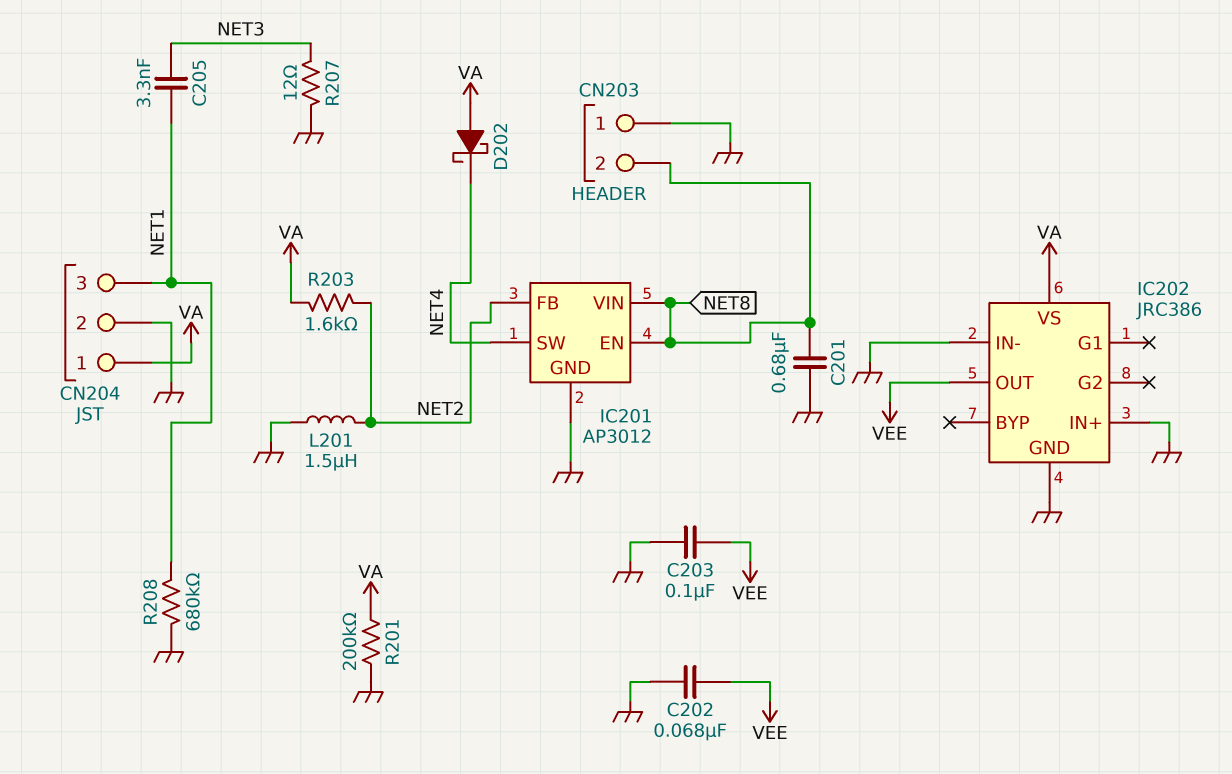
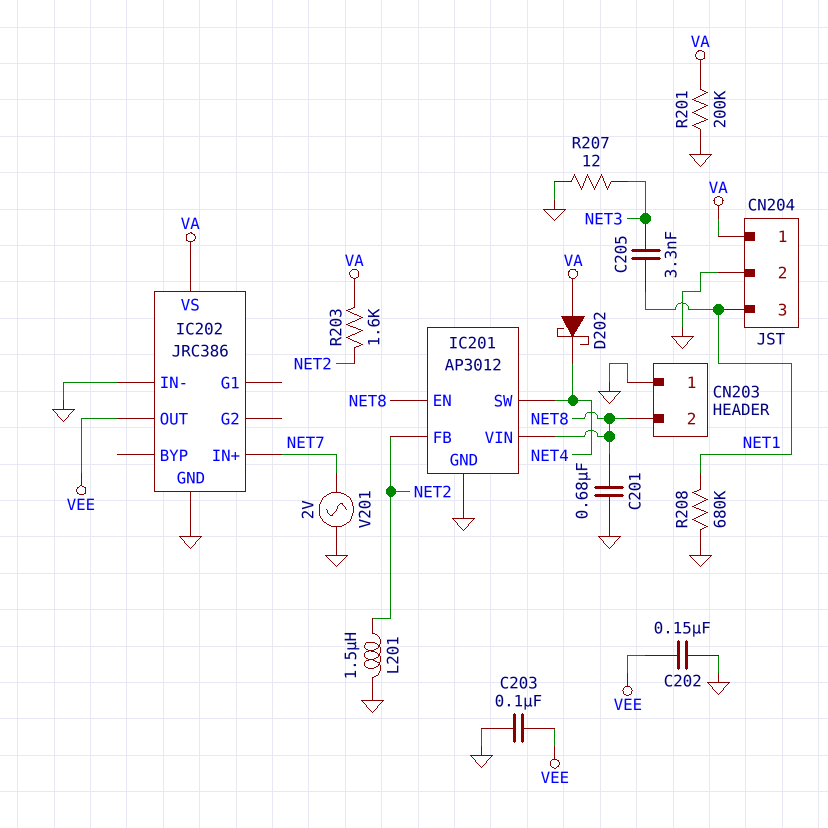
C202: 68nF (GND, VEE) -> 150nF (GND, VEE)
IC202 pin IN+: GND -> NET7
V201: none -> AC 2V (GND, NET7)

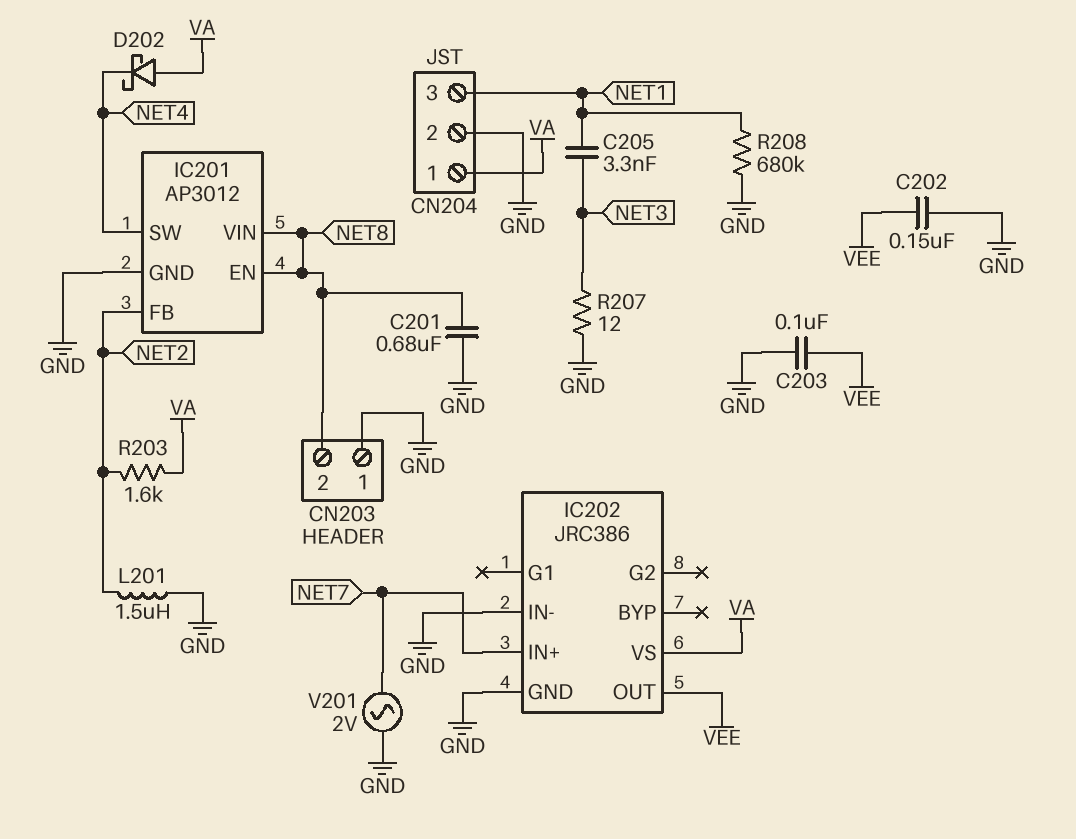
R201: 200k (GND, VA) -> none

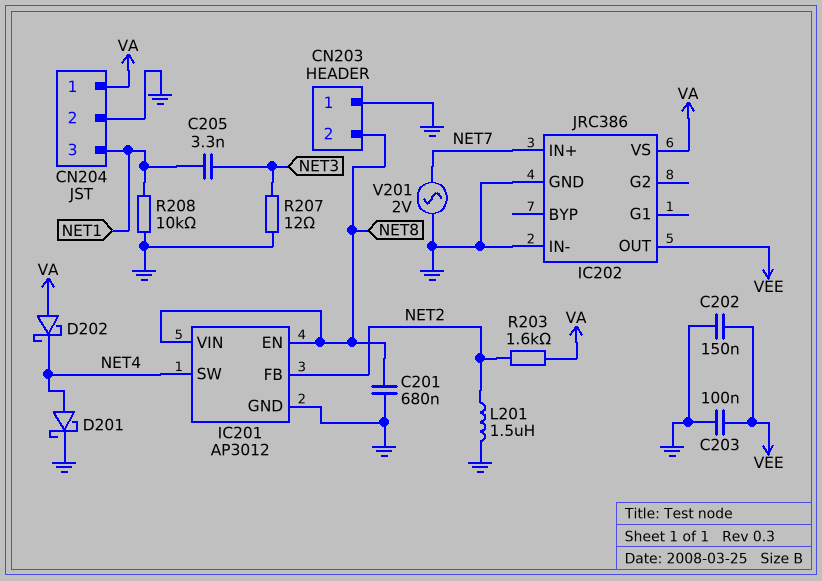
D201: none -> schottky (A NET4, K GND)
R208: 680k (GND, NET1) -> 10k (GND, NET1)

